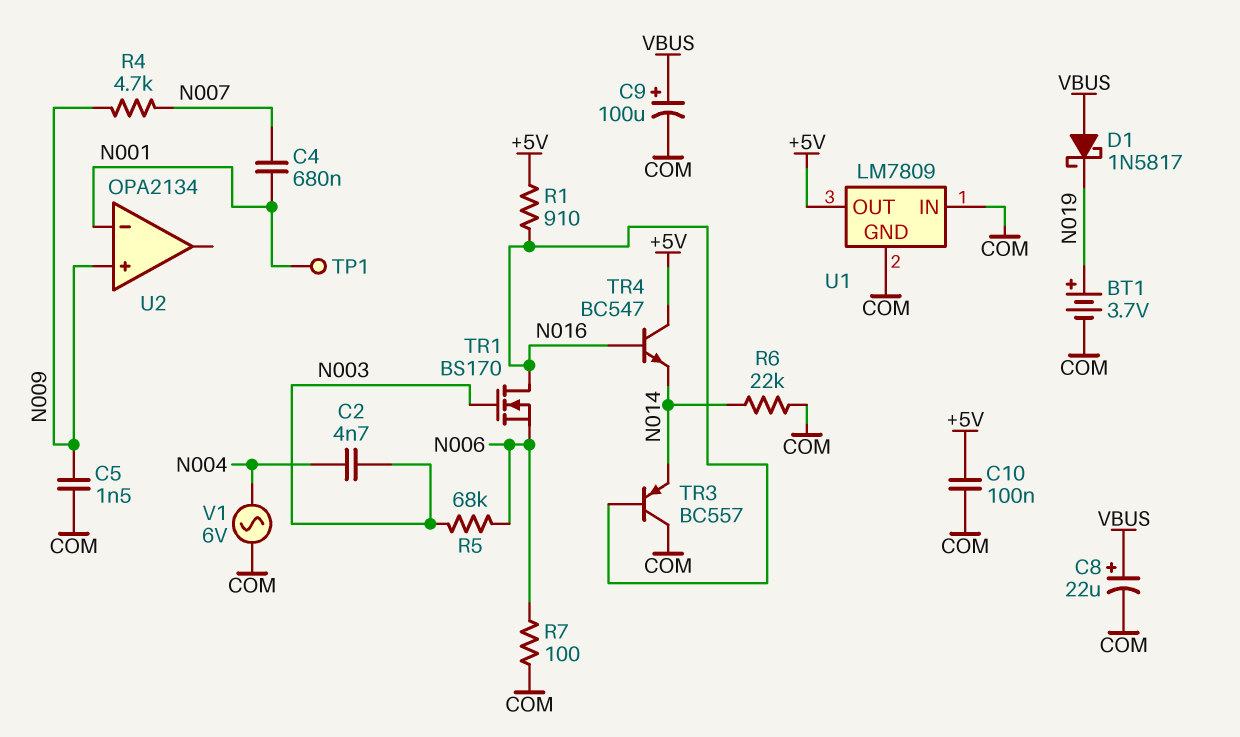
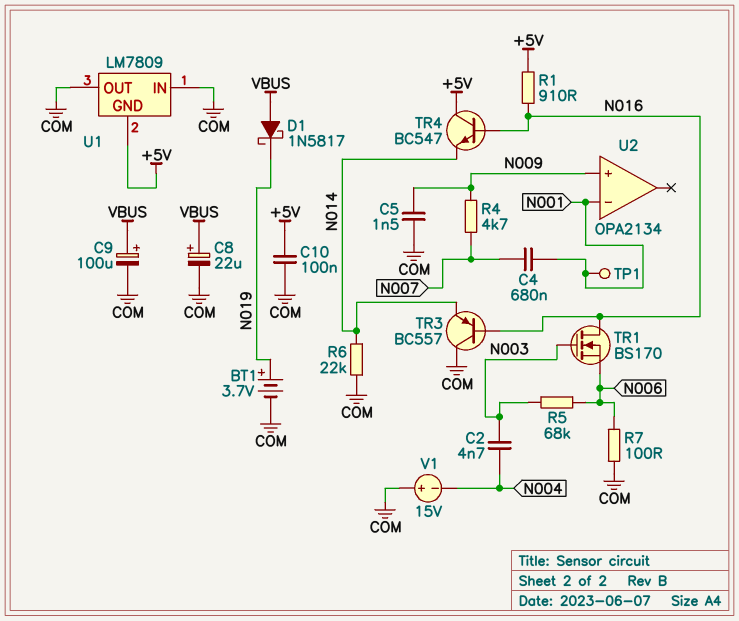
U1 pin GND: COM -> +5V
U1 pin OUT: +5V -> COM
V1: AC 6V (COM, N004) -> 15V (plus COM, minus N004)

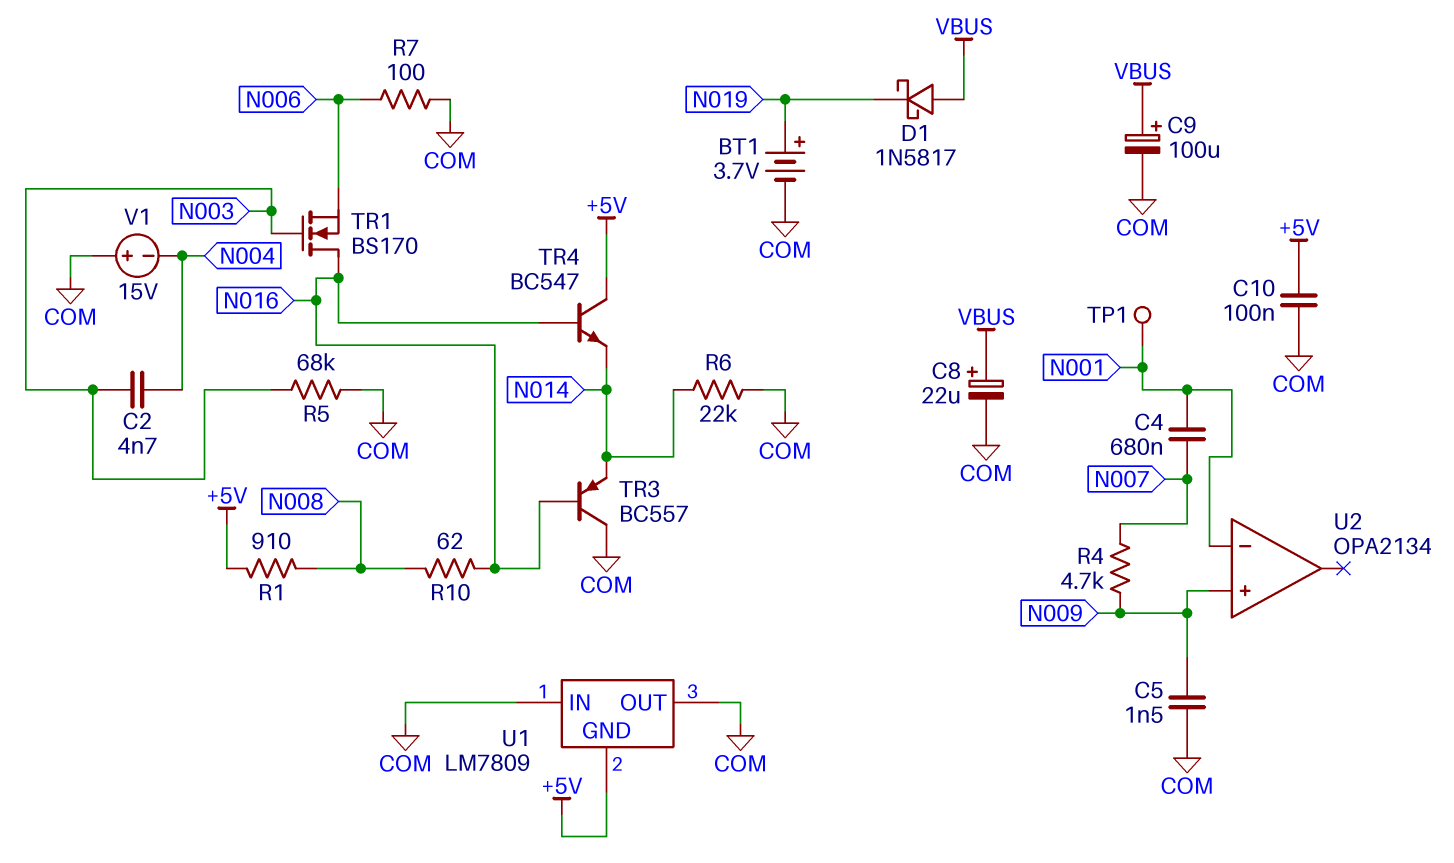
R1: 910 (+5V, N016) -> 910 (+5V, N008)
R5: 68k (N003, N006) -> 68k (COM, N003)
R10: none -> 62 (N008, N016)

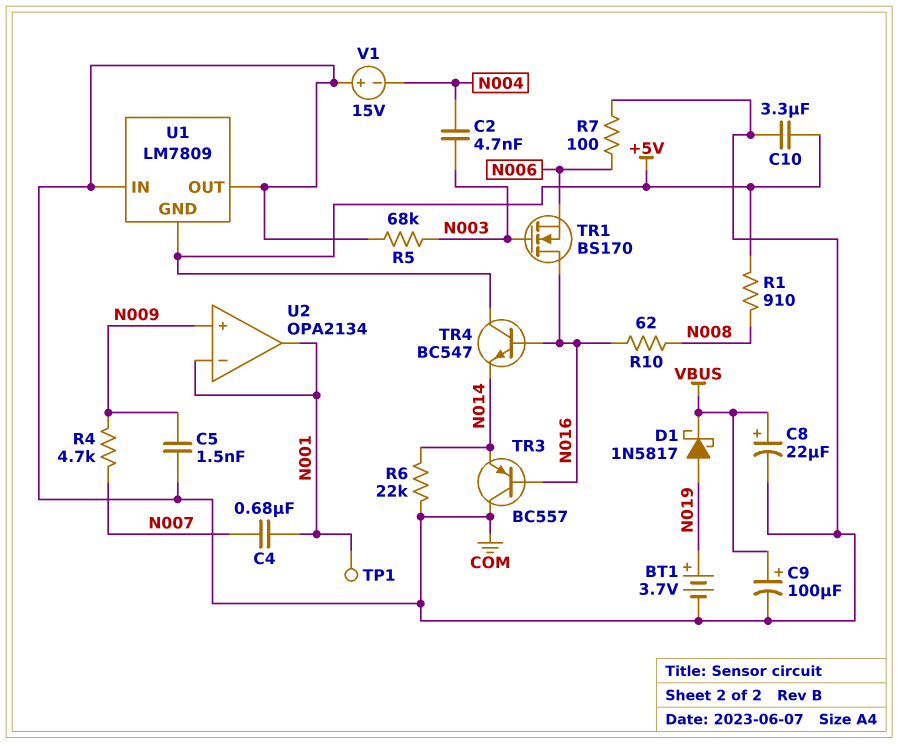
C10: 100nF (+5V, COM) -> 3.3uF (+5V, COM)
D1: schottky 1N5817 (A VBUS, K N019) -> schottky 1N5817 (A N019, K VBUS)
U2 pin out: none -> N001

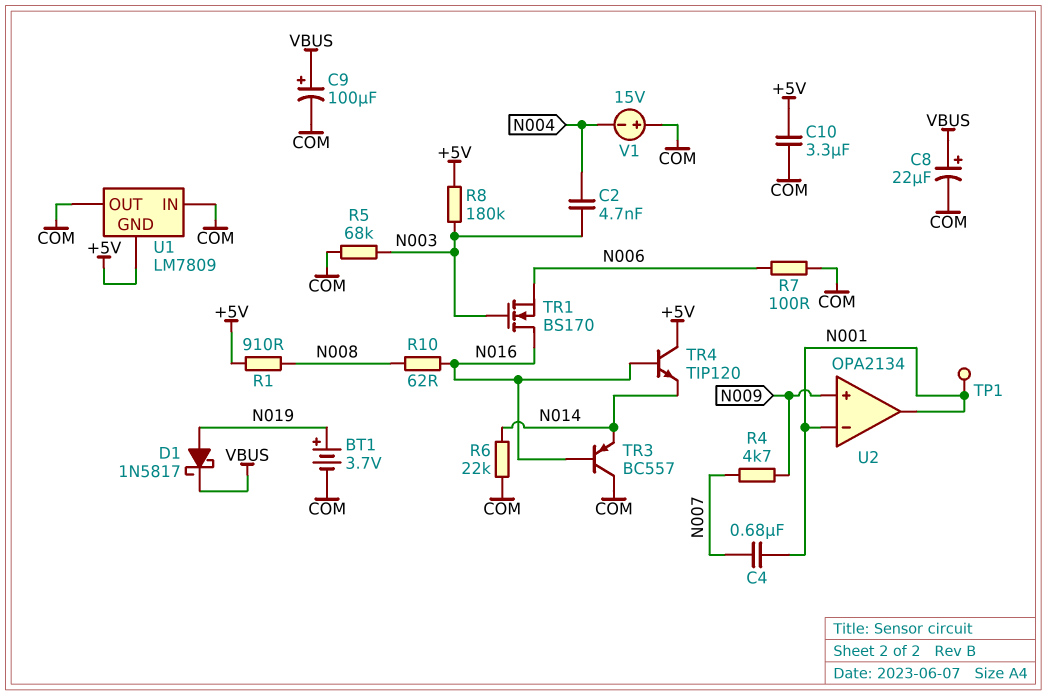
C5: 1.5nF (COM, N009) -> none
R8: none -> 180k (+5V, N003)
TR4: NPN BC547 (B N016, C +5V, E N014) -> NPN TIP120 (B N016, C +5V, E N014)

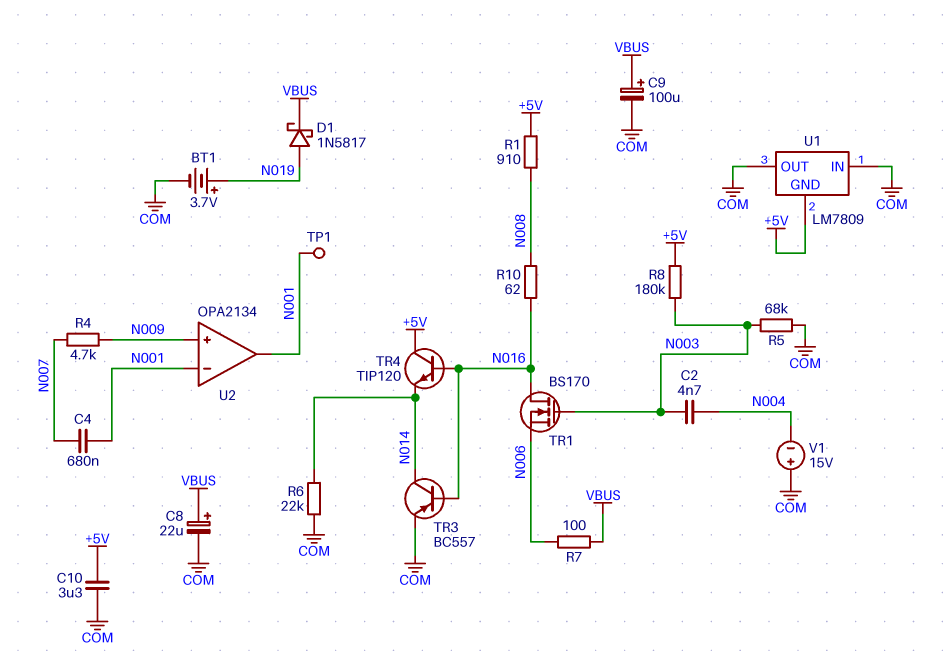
R7: 100 (COM, N006) -> 100 (N006, VBUS)
TR3: PNP BC557 (B N016, C COM, E N014) -> PNP BC557 (B N016, C N014, E COM)

